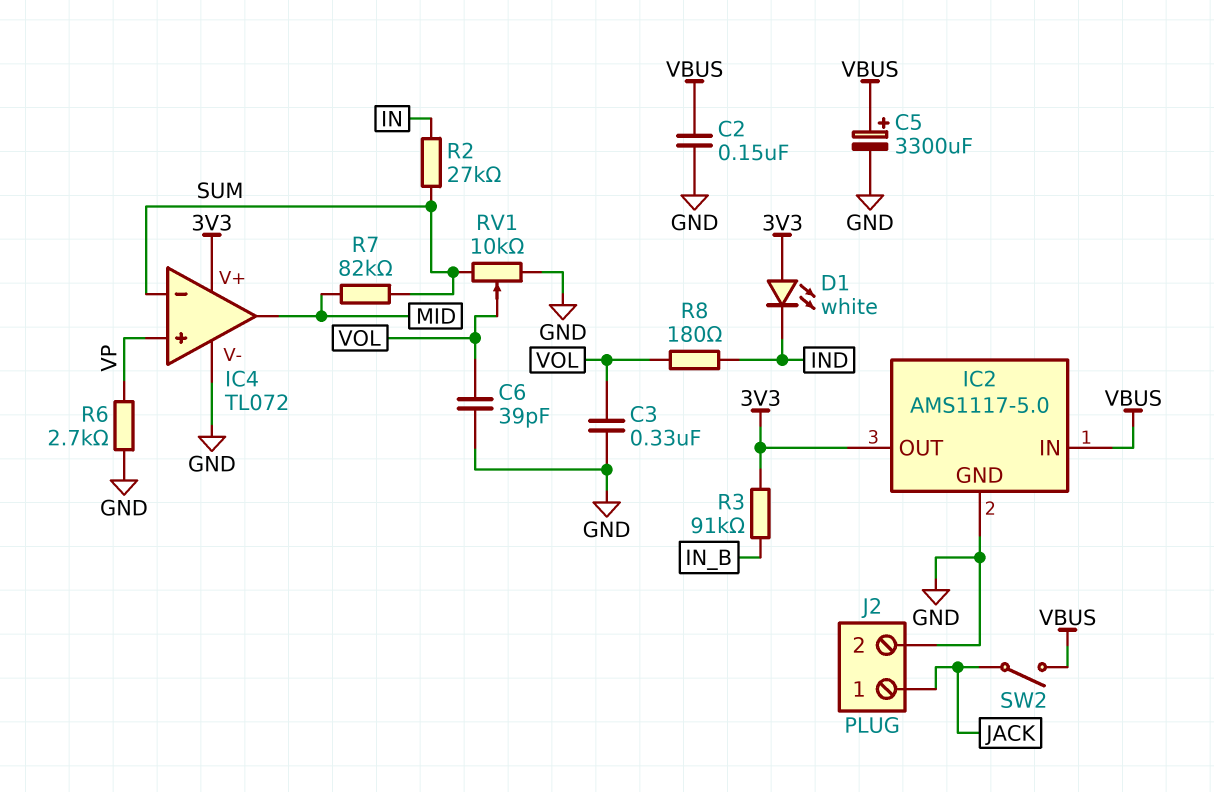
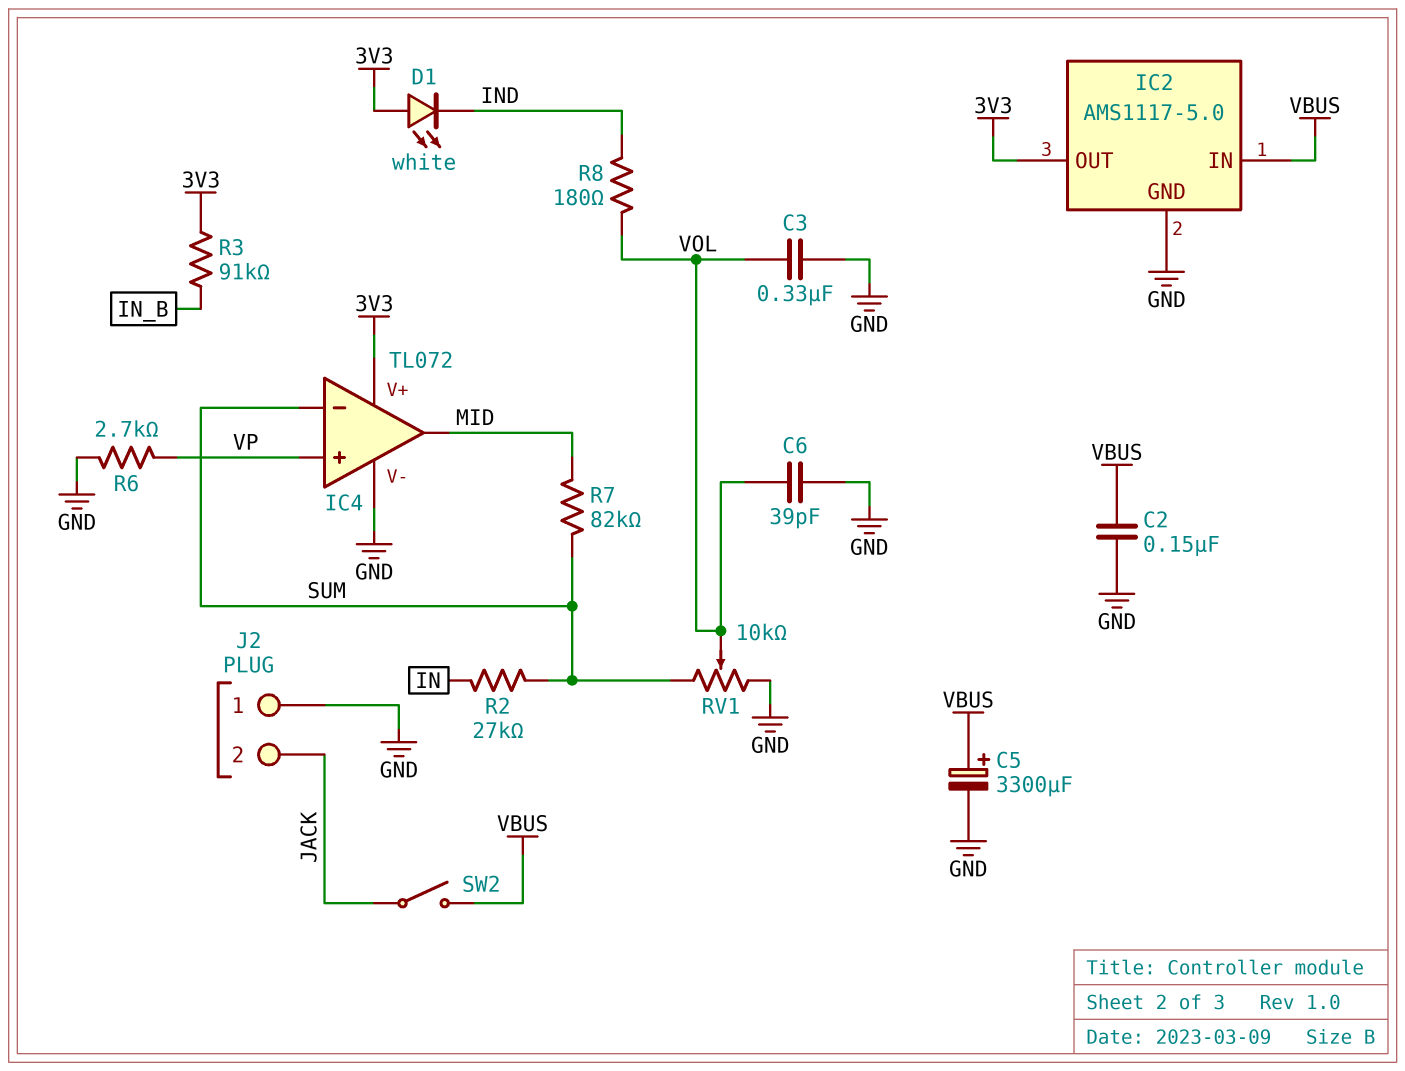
J2 pin 1: JACK -> GND
J2 pin 2: GND -> JACK

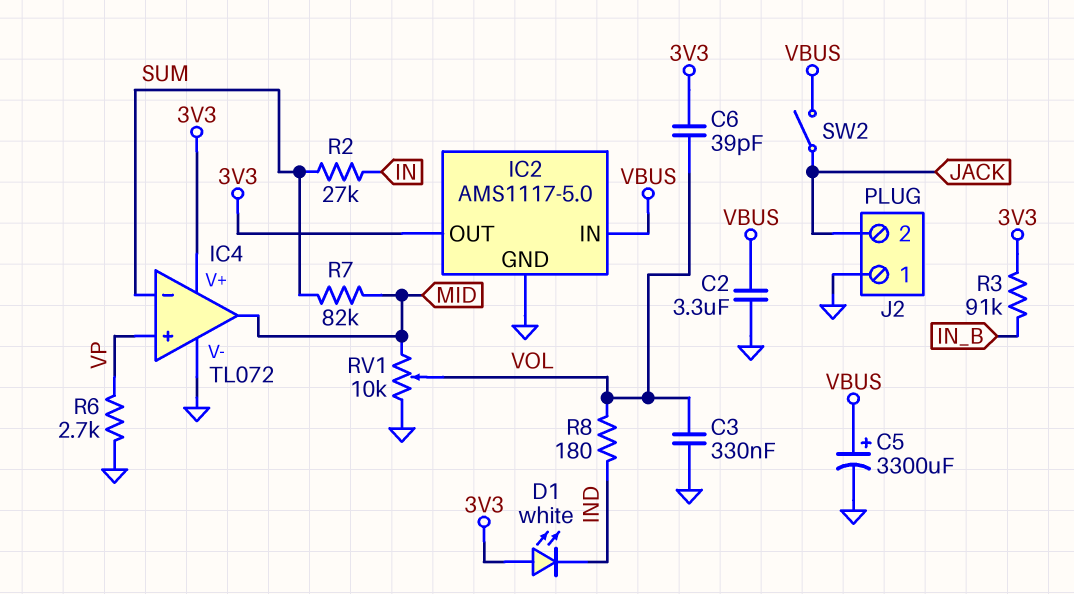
C2: 150nF (GND, VBUS) -> 3.3uF (GND, VBUS)
C6: 39pF (GND, VOL) -> 39pF (3V3, VOL)
RV1: 10k (GND, SUM, wiper VOL) -> 10k (GND, MID, wiper VOL)

